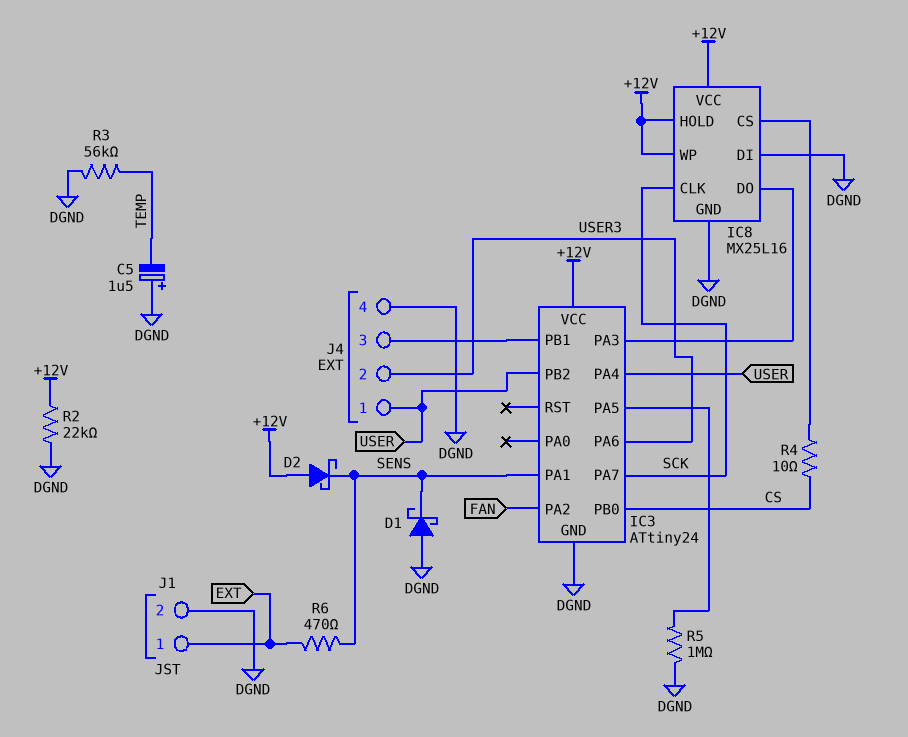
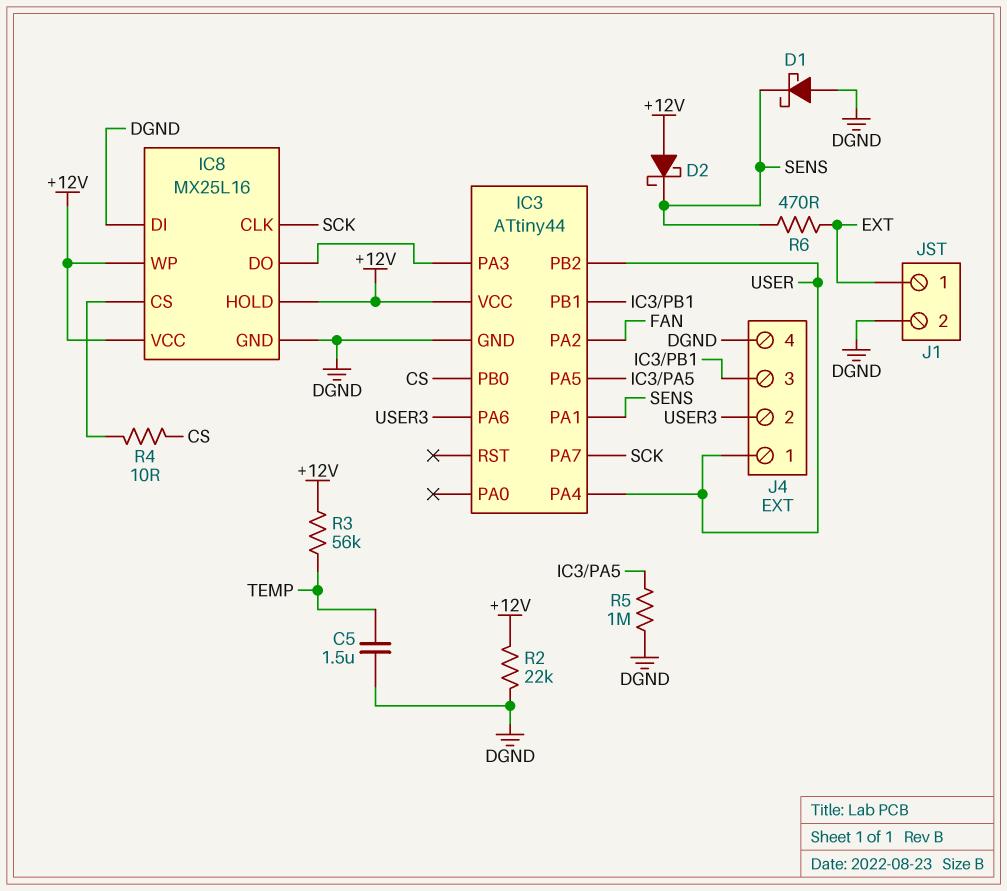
C5: 1.5uF (plus DGND, minus TEMP) -> 1.5uF (DGND, TEMP)
IC3: ATtiny24 -> ATtiny44
R3: 56k (DGND, TEMP) -> 56k (+12V, TEMP)

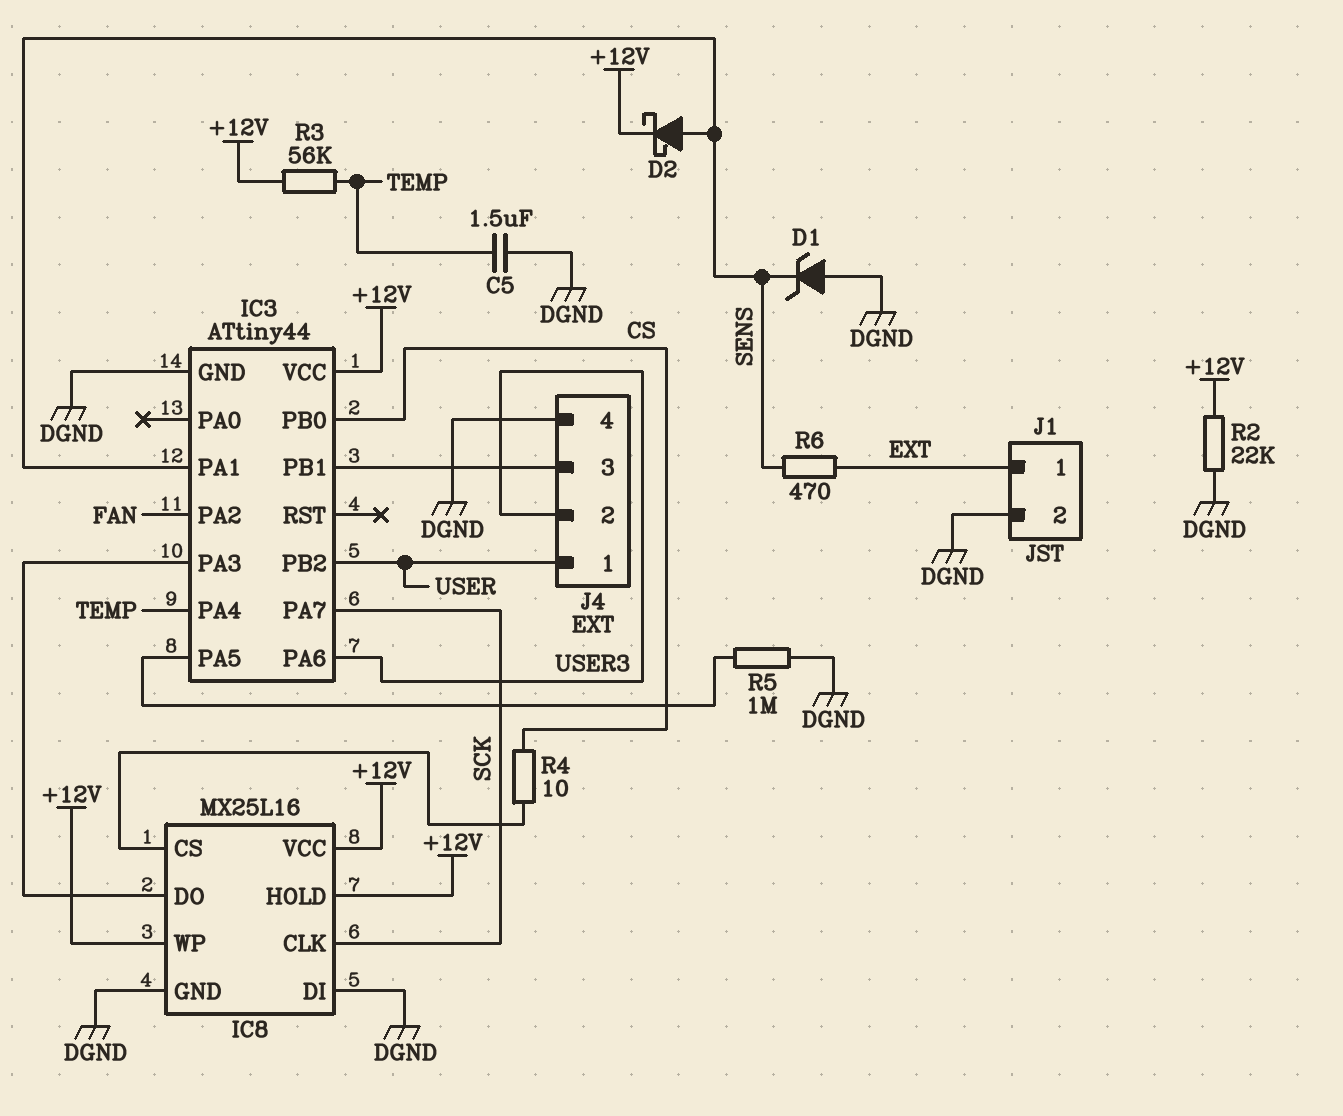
D1: schottky (A DGND, K SENS) -> zener (A DGND, K SENS)
D2: schottky (A +12V, K SENS) -> schottky (A SENS, K +12V)
IC3 pin PA4: USER -> TEMP

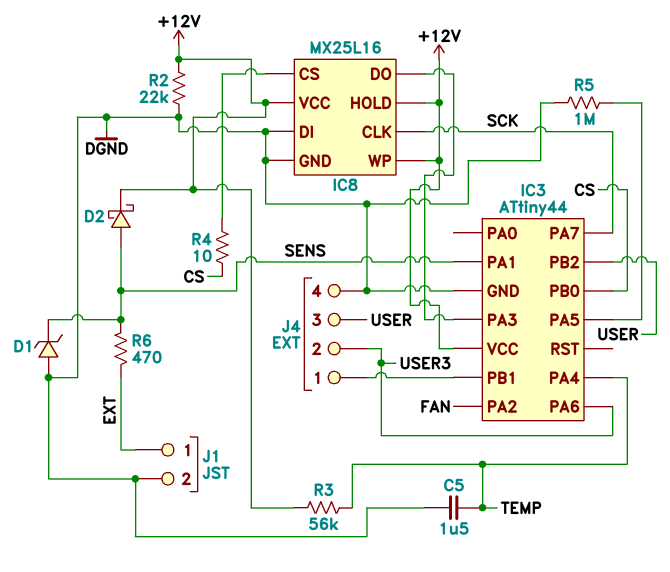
J4 pin 1: USER -> IC3/PB1
J4 pin 3: IC3/PB1 -> USER

